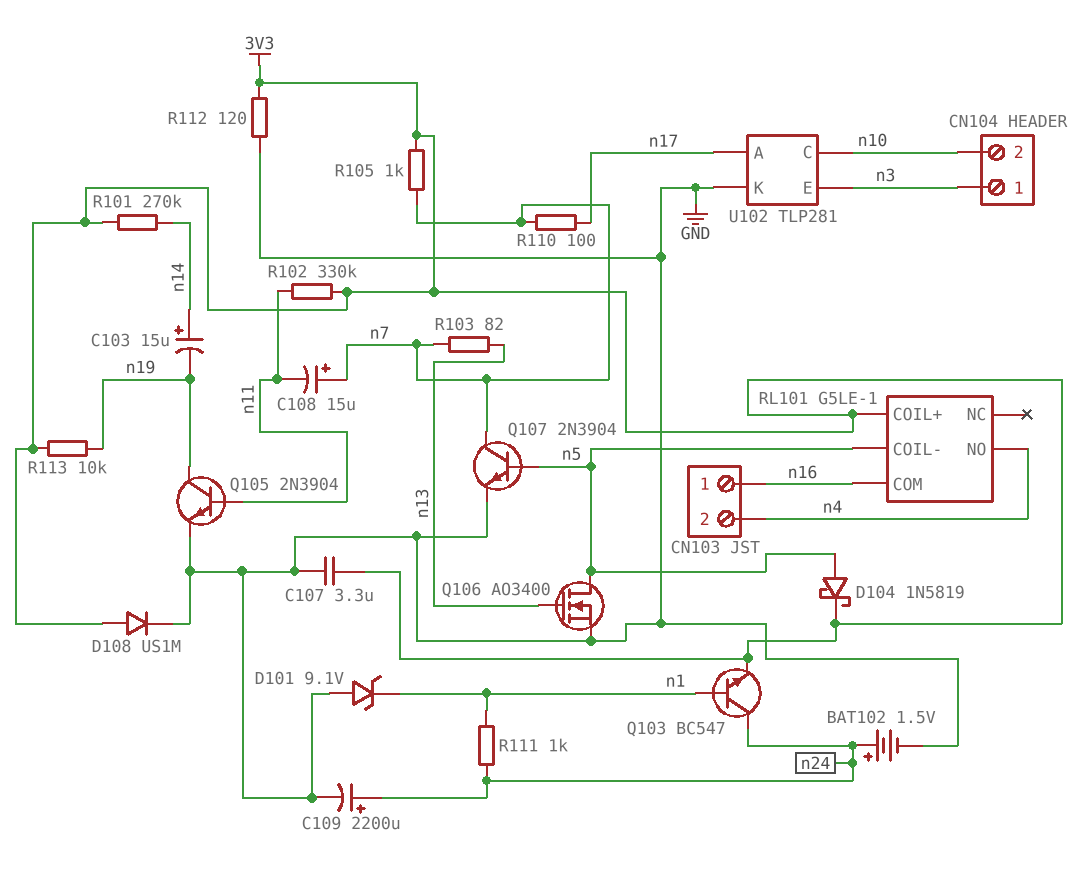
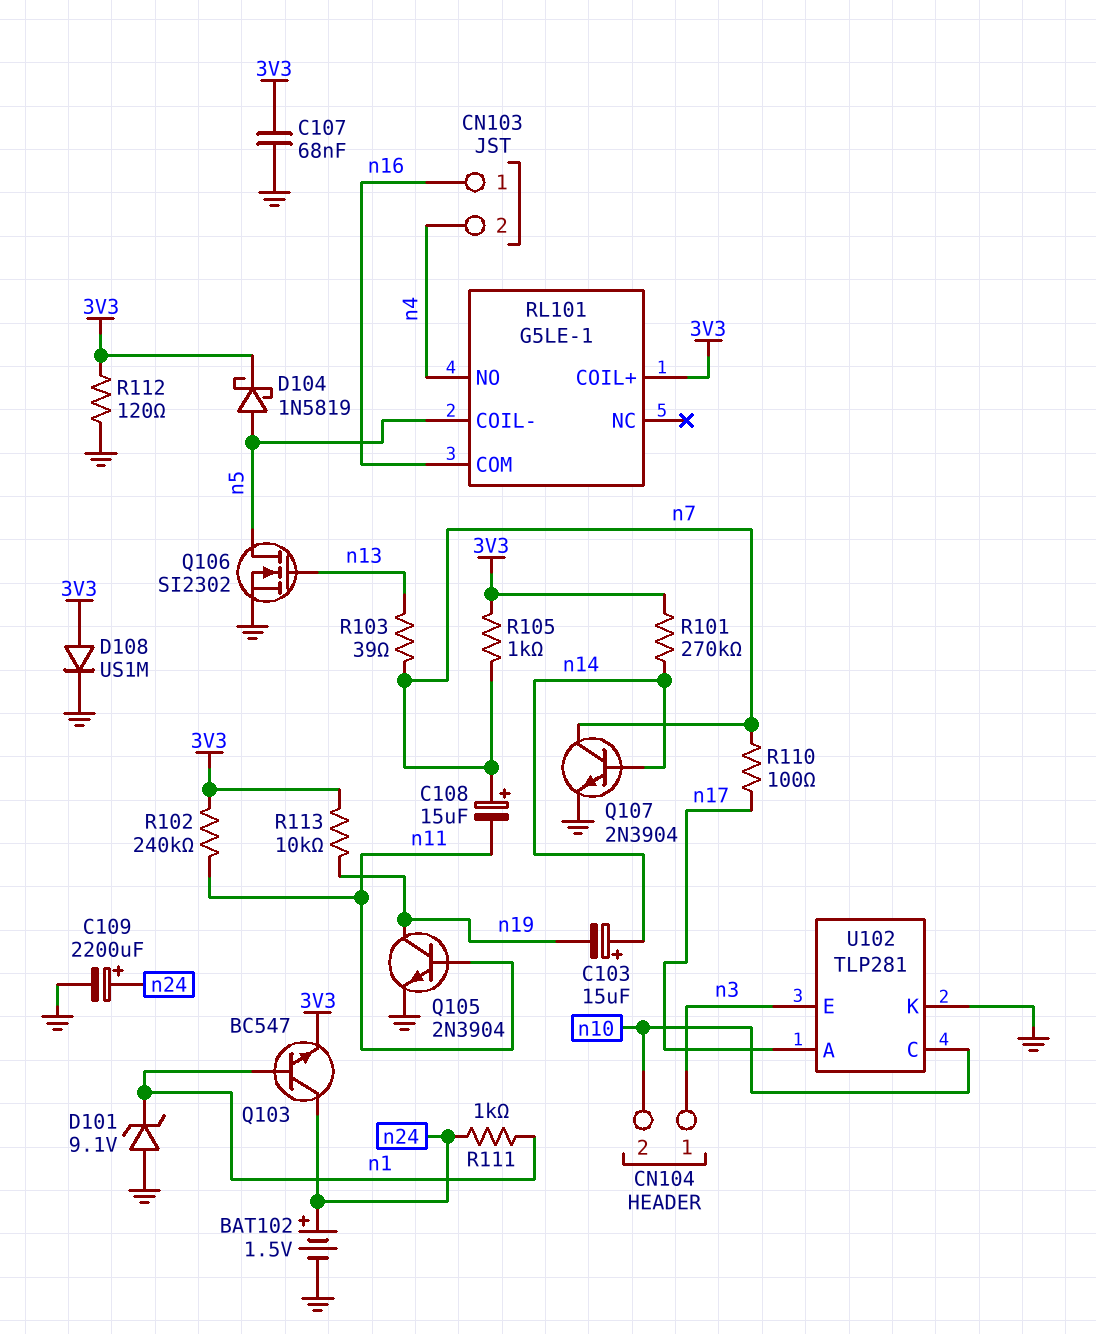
C107: 3.3uF (3V3, GND) -> 68nF (3V3, GND)
Q106: NMOS AO3400 (G n13, D n5, S GND) -> NMOS SI2302 (G n13, D n5, S GND)
Q107: NPN 2N3904 (B n5, C n7, E GND) -> NPN 2N3904 (B n14, C n7, E GND)
R102: 330k (3V3, n11) -> 240k (3V3, n11)
R103: 82 (n7, n13) -> 39 (n7, n13)

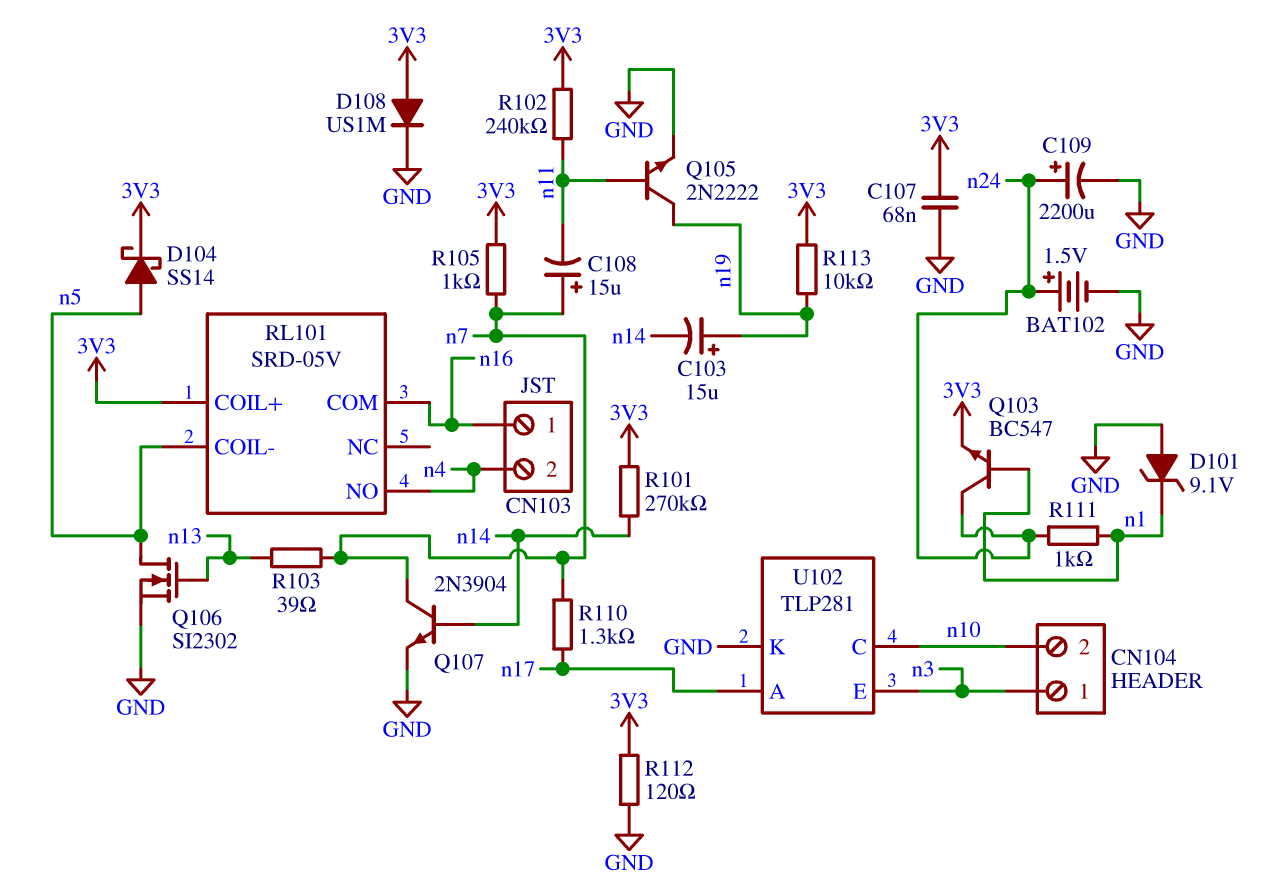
C103: 15uF (plus n14, minus n19) -> 15uF (plus n19, minus n14)
D104: schottky 1N5819 (A n5, K 3V3) -> schottky SS14 (A n5, K 3V3)
Q105: NPN 2N3904 (B n11, C n19, E GND) -> NPN 2N2222 (B n11, C n19, E GND)
R110: 100 (n7, n17) -> 1.3k (n7, n17)
RL101: G5LE-1 -> SRD-05V

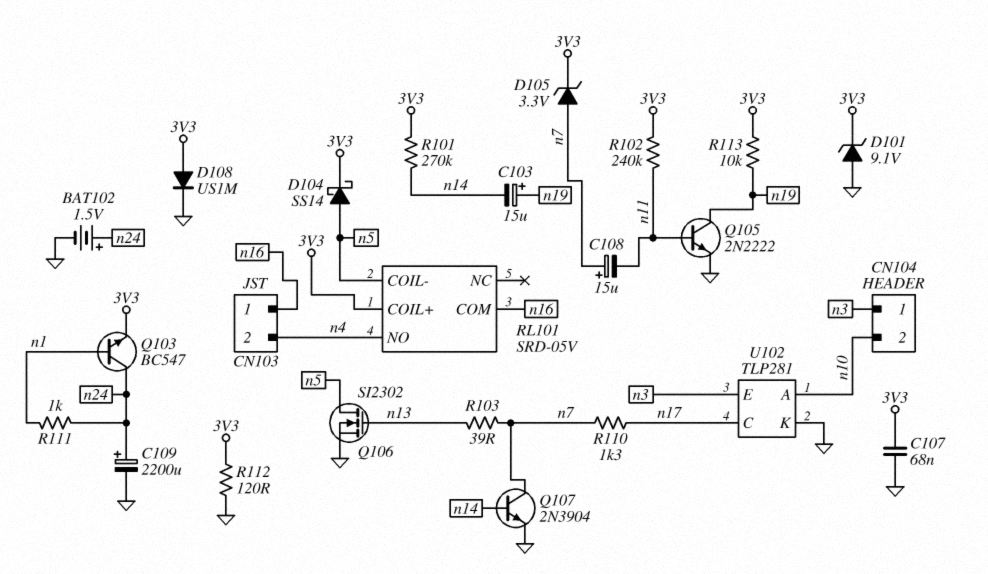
D101: zener 9.1V (A GND, K n1) -> zener 9.1V (A GND, K 3V3)
D105: none -> zener 3.3V (A n7, K 3V3)
R105: 1k (3V3, n7) -> none
U102 pin A: n17 -> n10
U102 pin C: n10 -> n17

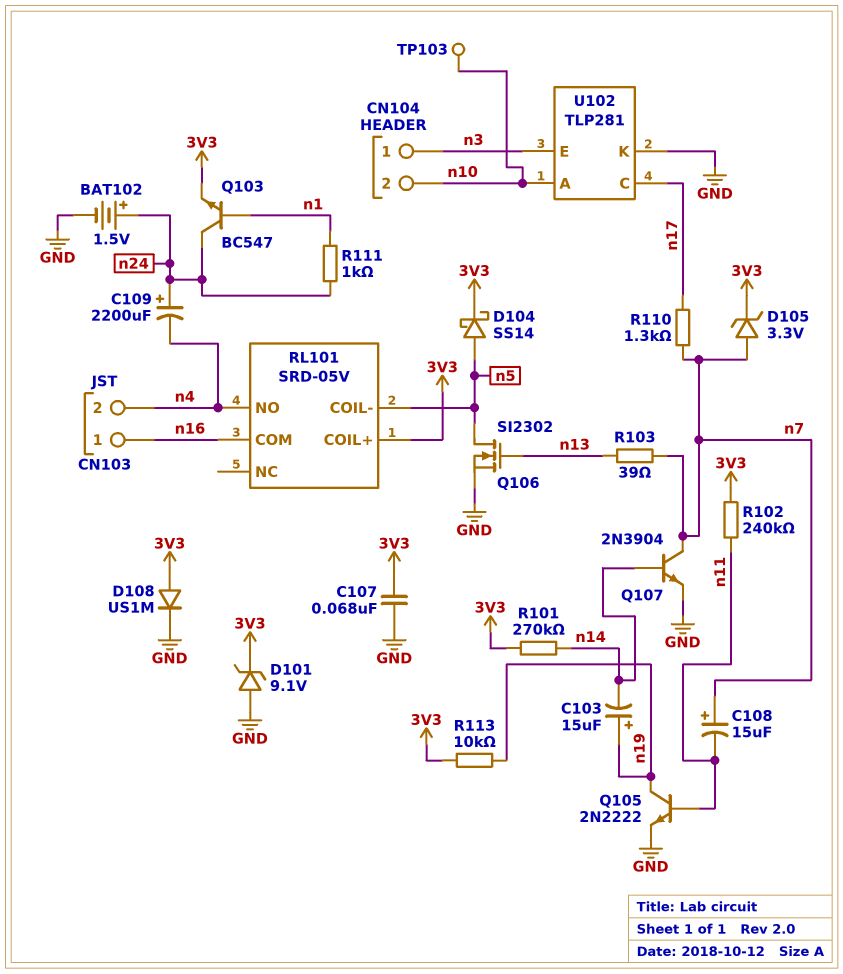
C109: 2200uF (plus n24, minus GND) -> 2200uF (plus n24, minus n4)
R112: 120 (3V3, GND) -> none
TP103: none -> test point (n10)

